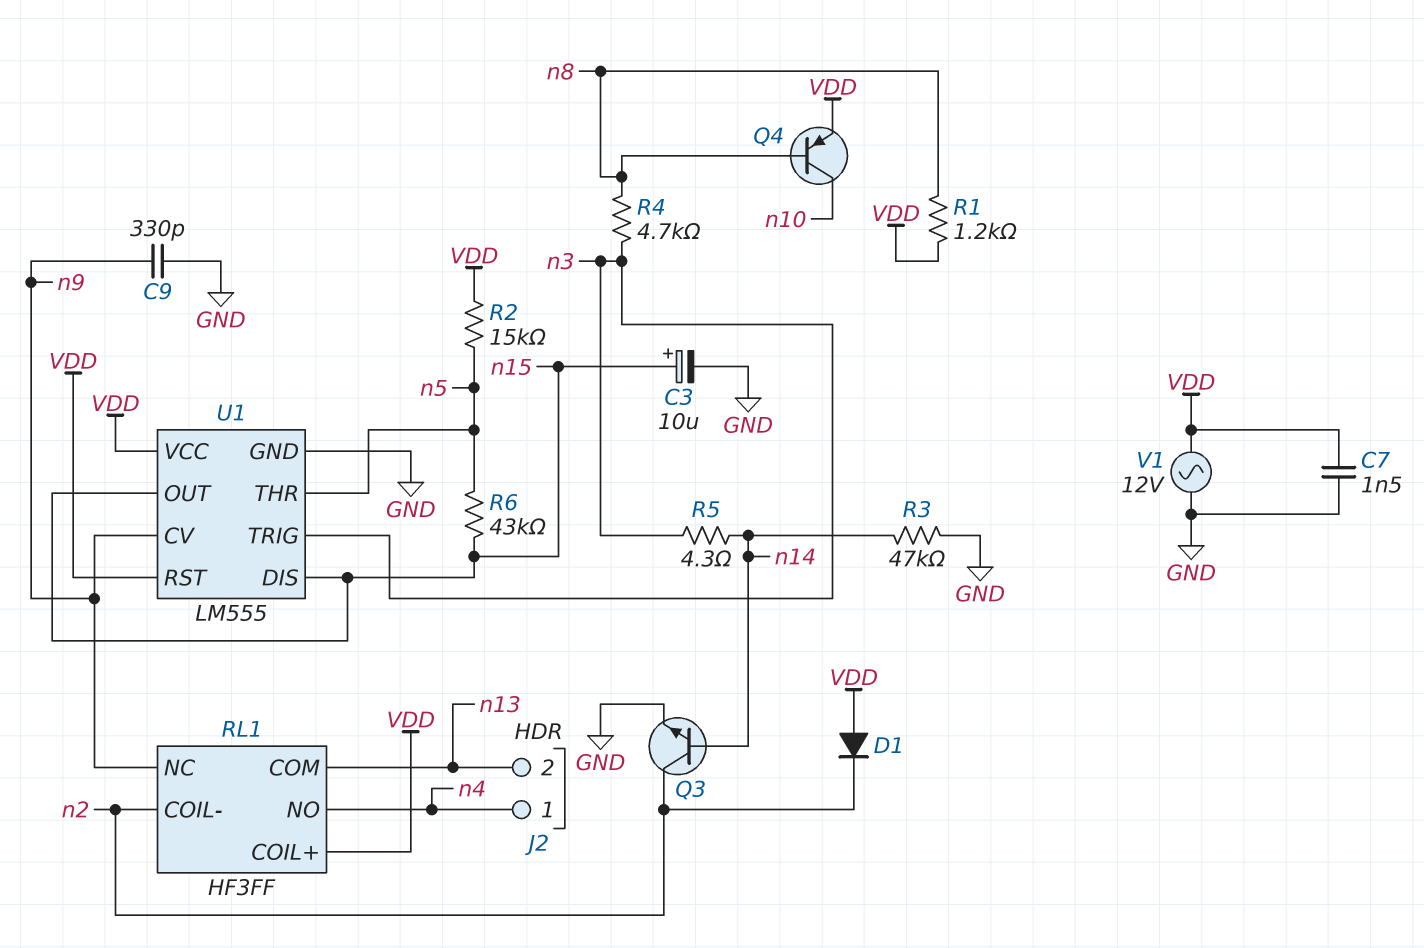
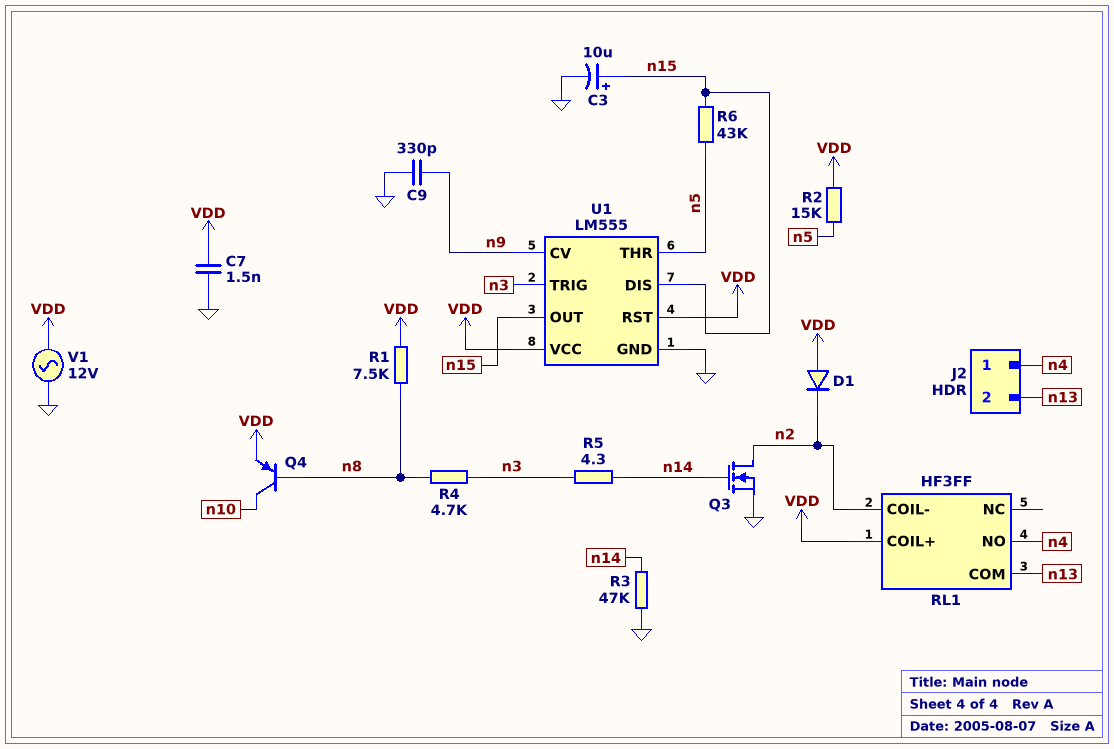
Q3: NPN (B n14, C n2, E GND) -> NMOS (G n14, D n2, S GND)
R1: 1.2k (VDD, n8) -> 7.5k (VDD, n8)
RL1 pin NC: n9 -> none

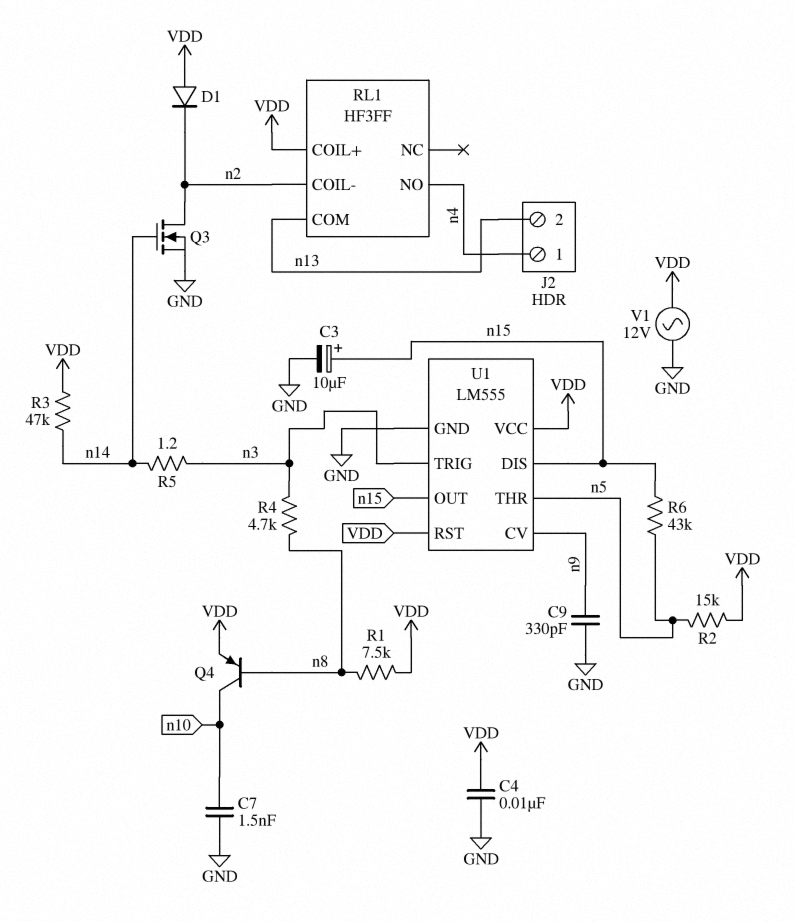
C4: none -> 10nF (GND, VDD)
C7: 1.5nF (GND, VDD) -> 1.5nF (GND, n10)
R3: 47k (GND, n14) -> 47k (VDD, n14)
R5: 4.3 (n3, n14) -> 1.2 (n3, n14)

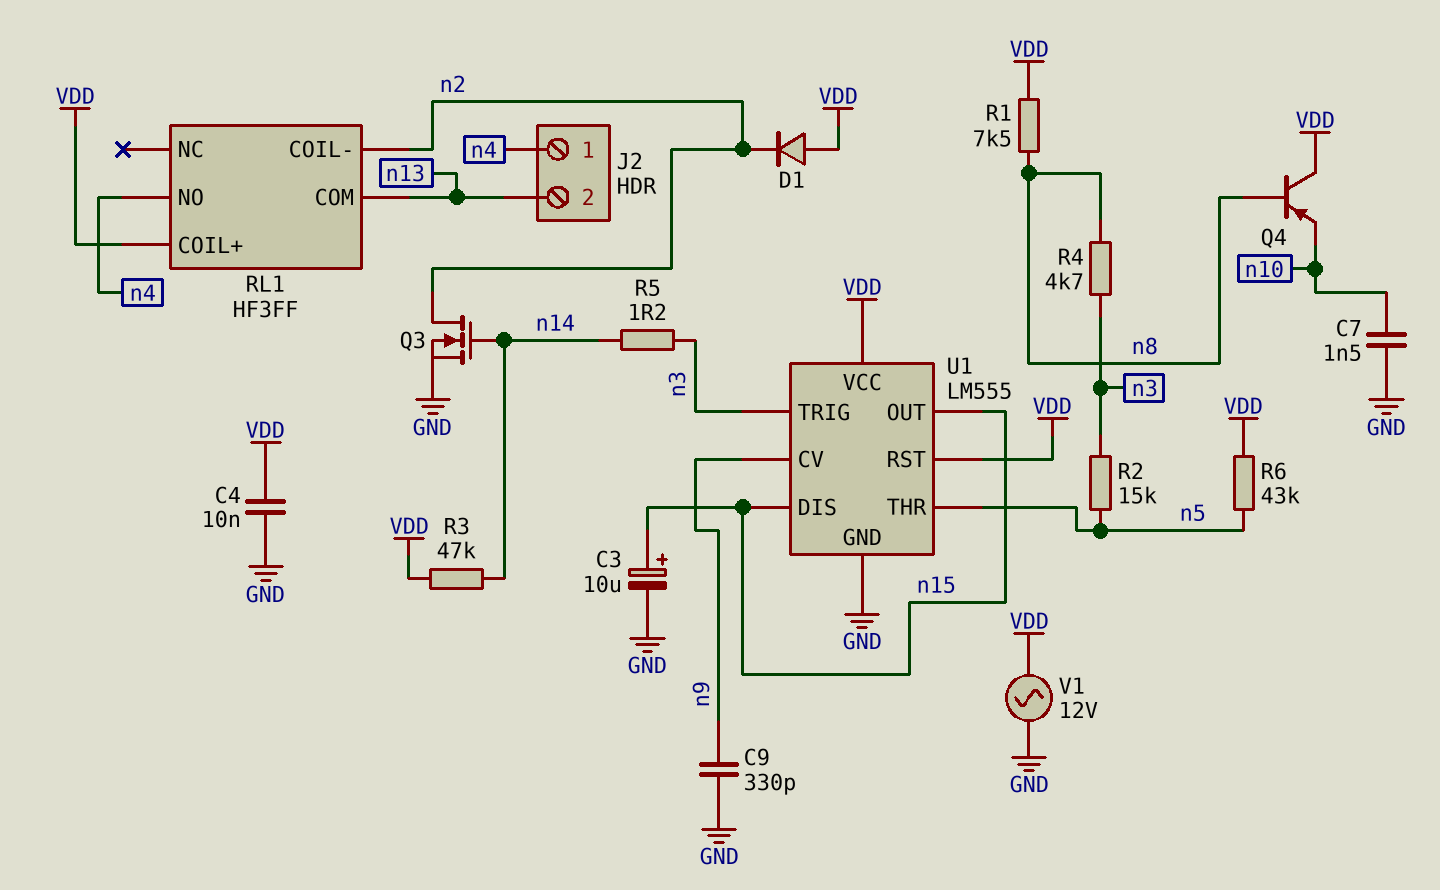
Q4: PNP (B n8, C n10, E VDD) -> PNP (B n8, C VDD, E n10)
R2: 15k (VDD, n5) -> 15k (n3, n5)
R6: 43k (n5, n15) -> 43k (VDD, n5)

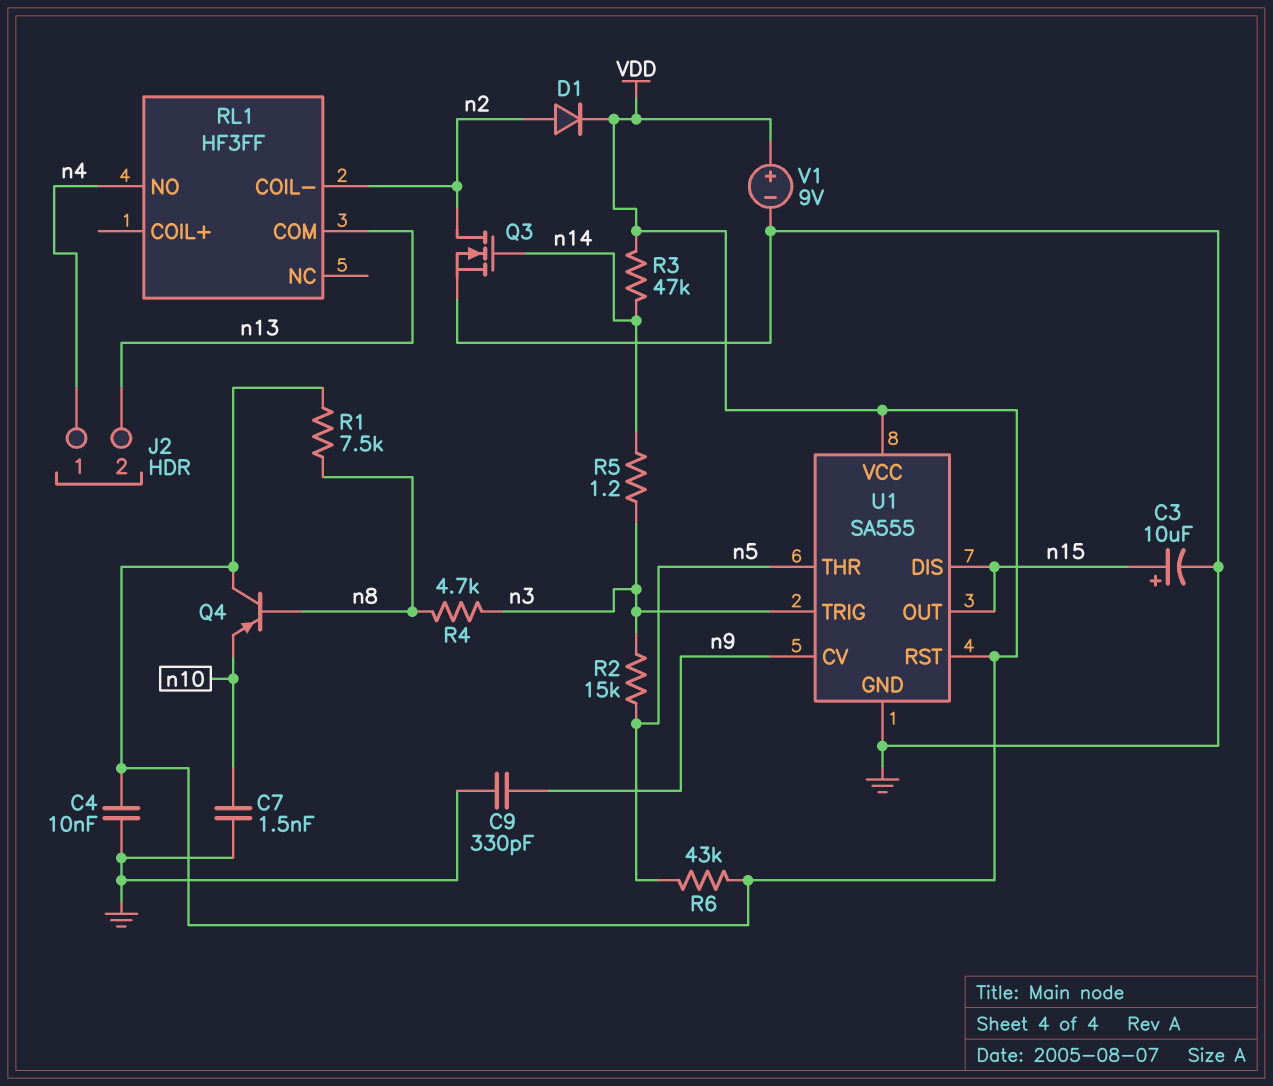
D1: diode (A VDD, K n2) -> diode (A n2, K VDD)
RL1 pin COIL+: VDD -> none
U1: LM555 -> SA555
V1: AC 12V (GND, VDD) -> 9V (plus VDD, minus GND)

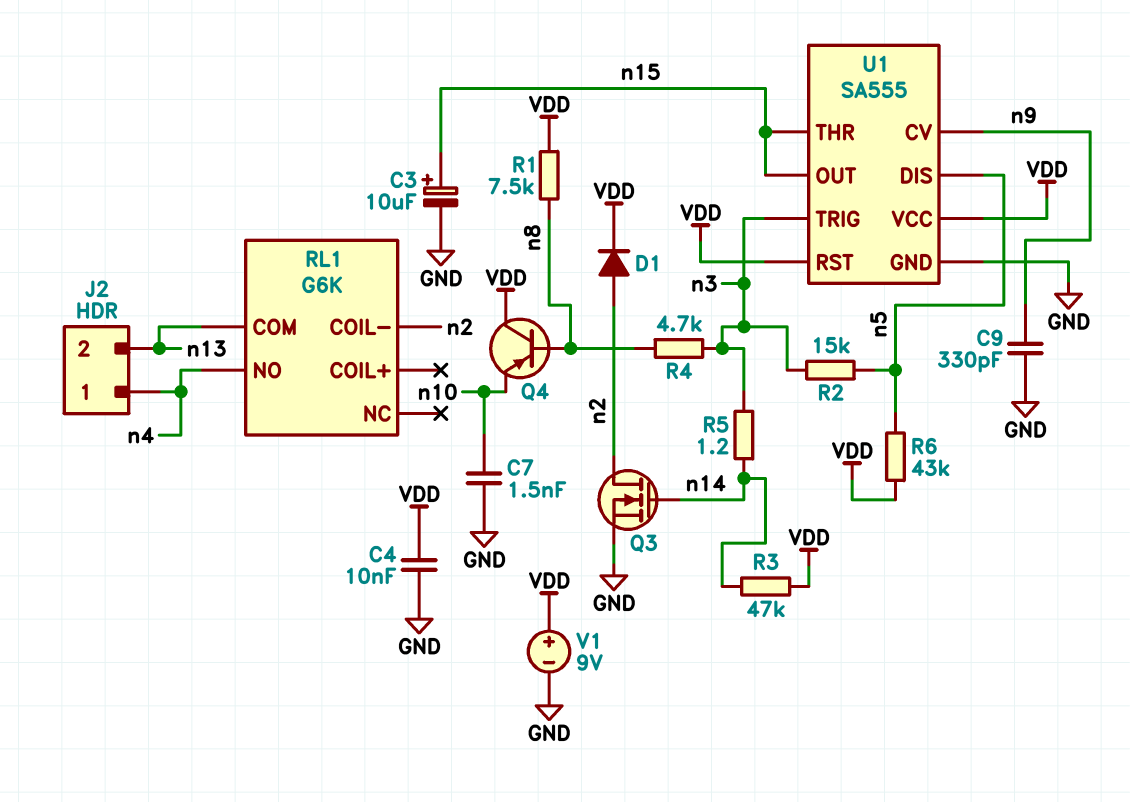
RL1: HF3FF -> G6K
U1 pin DIS: n15 -> n5
U1 pin THR: n5 -> n15

